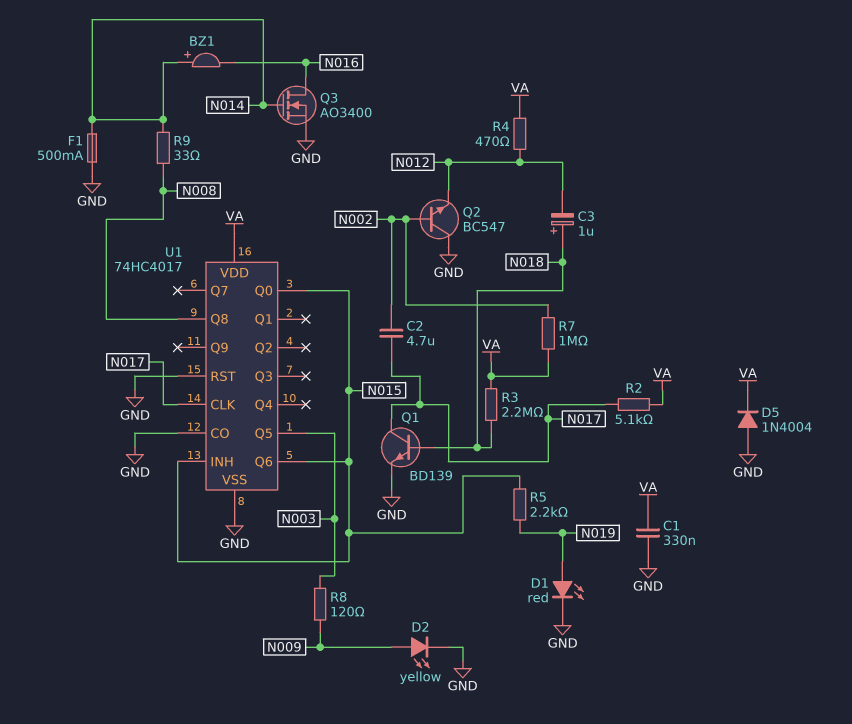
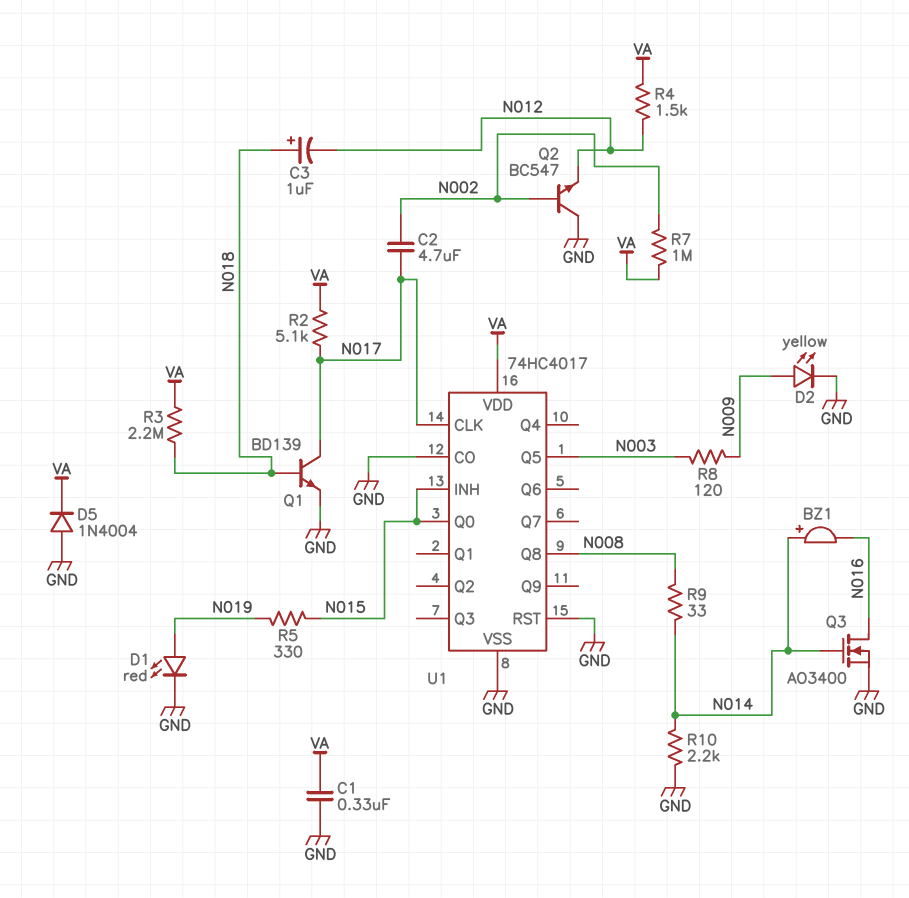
F1: 500mA (GND, N014) -> none
R4: 470 (N012, VA) -> 1.5k (N012, VA)
R5: 2.2k (N015, N019) -> 330 (N015, N019)
R10: none -> 2.2k (GND, N014)
U1 pin Q6: N015 -> none

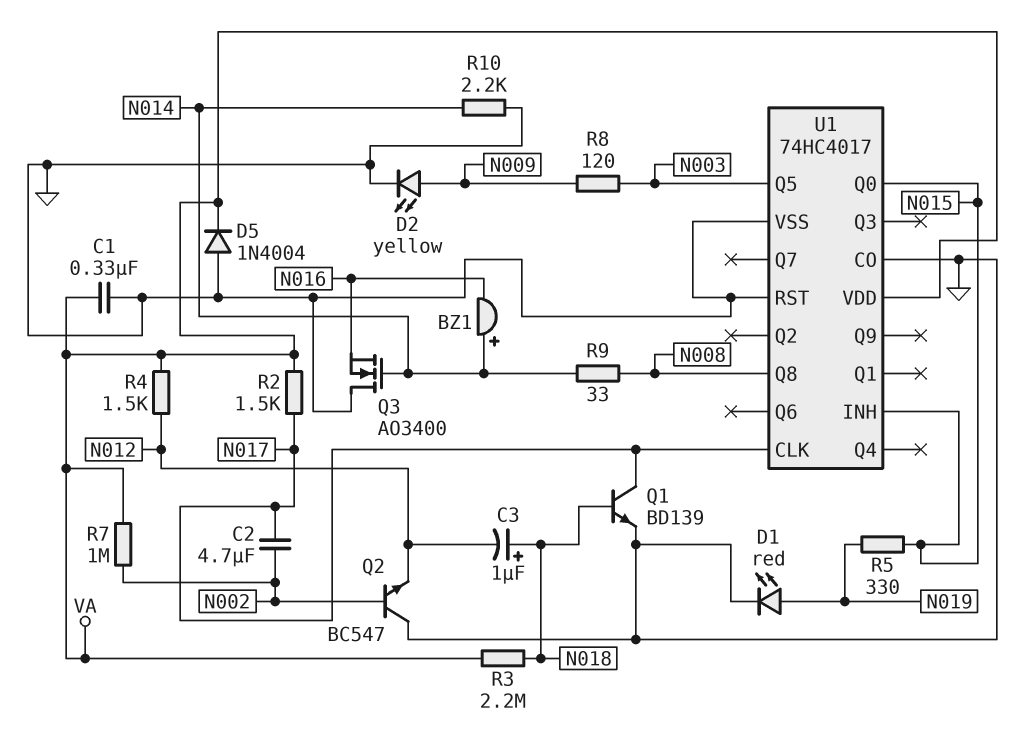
Q3: NMOS AO3400 (G N014, D N016, S GND) -> NMOS AO3400 (G N014, D GND, S N016)
R2: 5.1k (N017, VA) -> 1.5k (N017, VA)

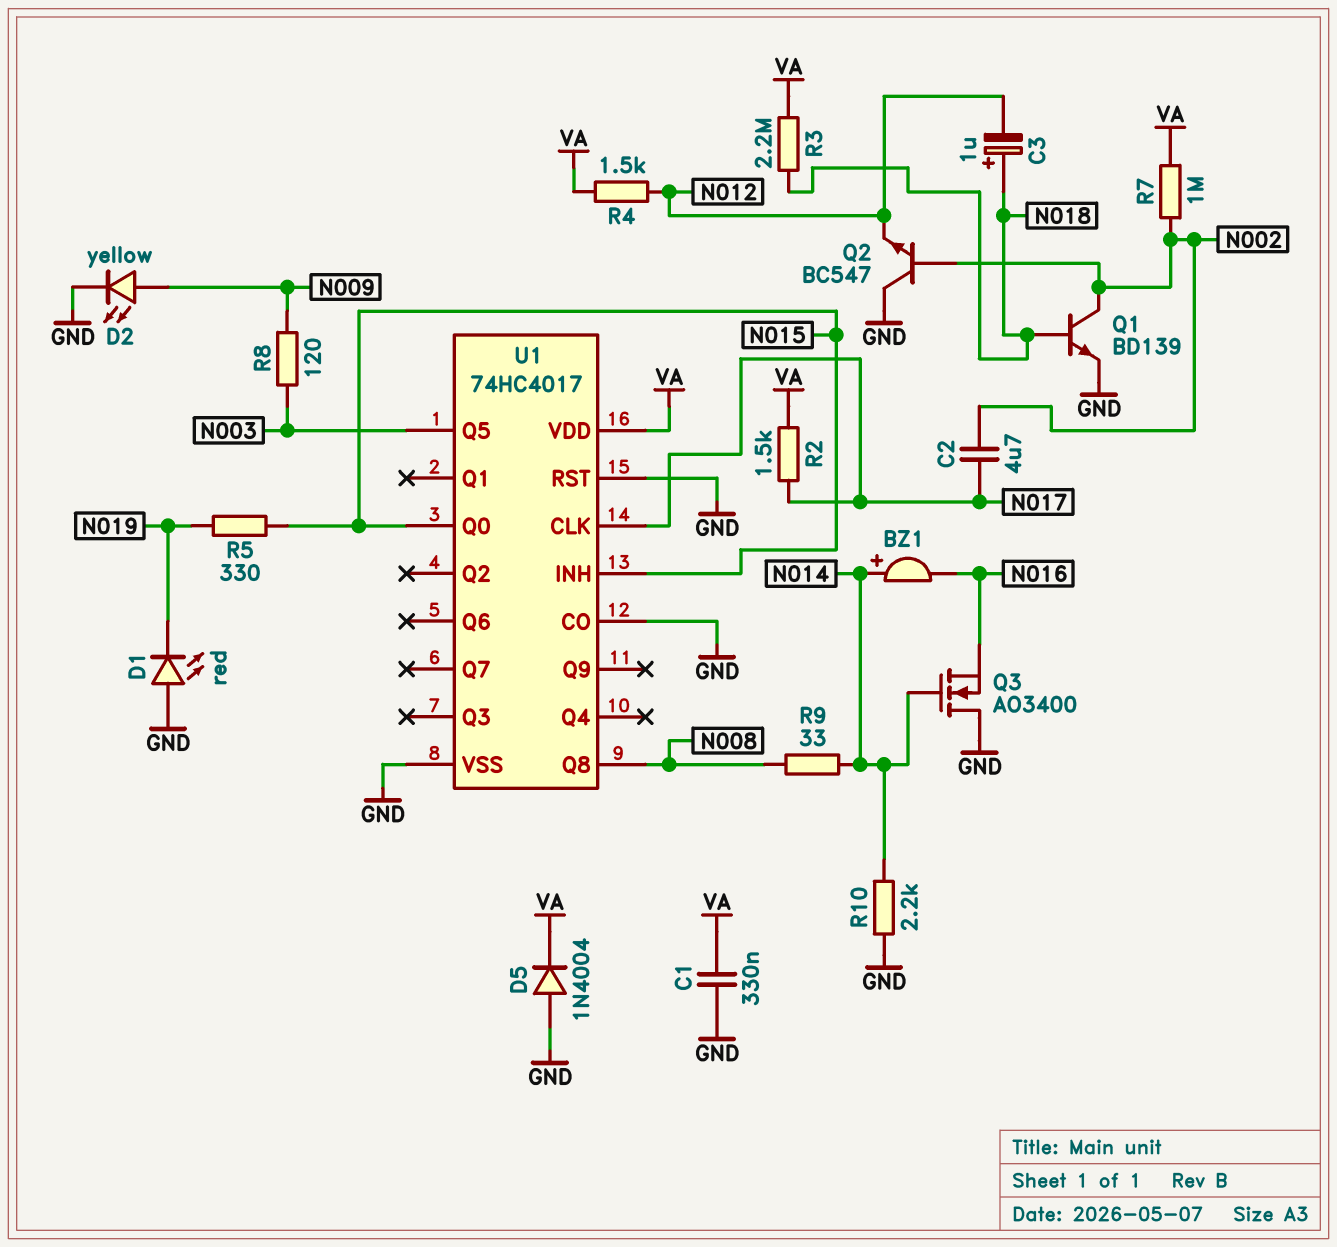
D1: LED red (A N019, K GND) -> LED red (A GND, K N019)
Q1: NPN BD139 (B N018, C N017, E GND) -> NPN BD139 (B N018, C N002, E GND)

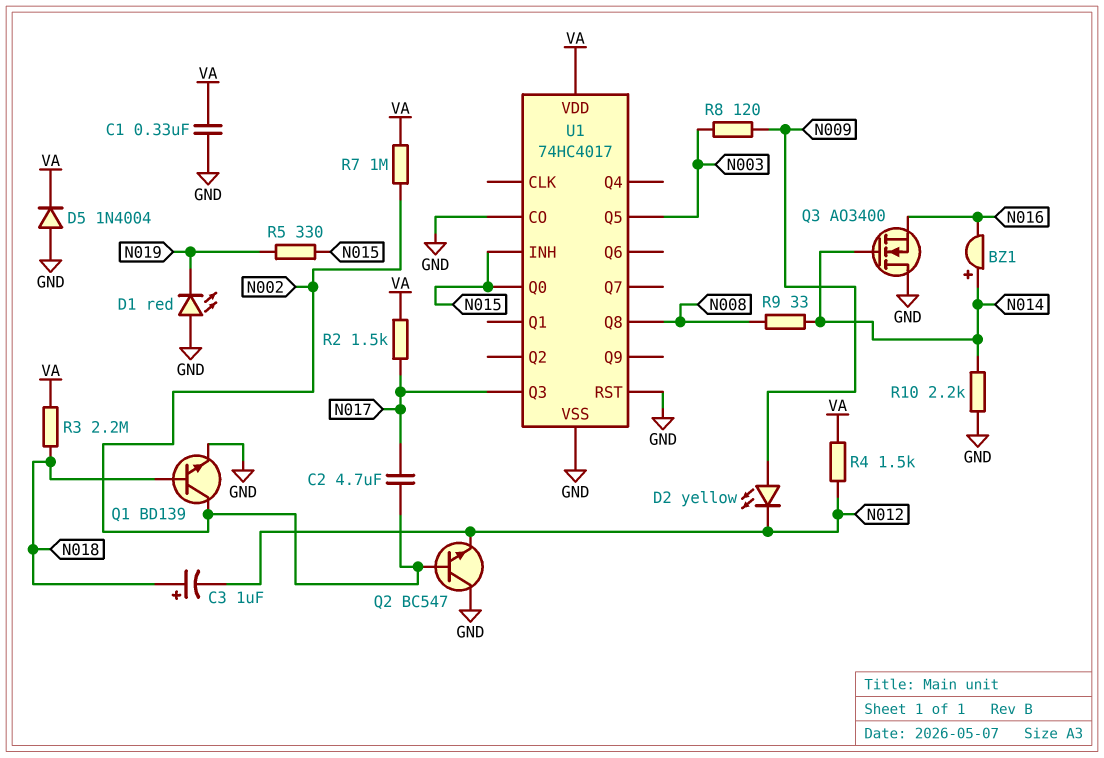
D2: LED yellow (A N009, K GND) -> LED yellow (A N009, K N012)
U1 pin CLK: N017 -> none
U1 pin Q3: none -> N017

